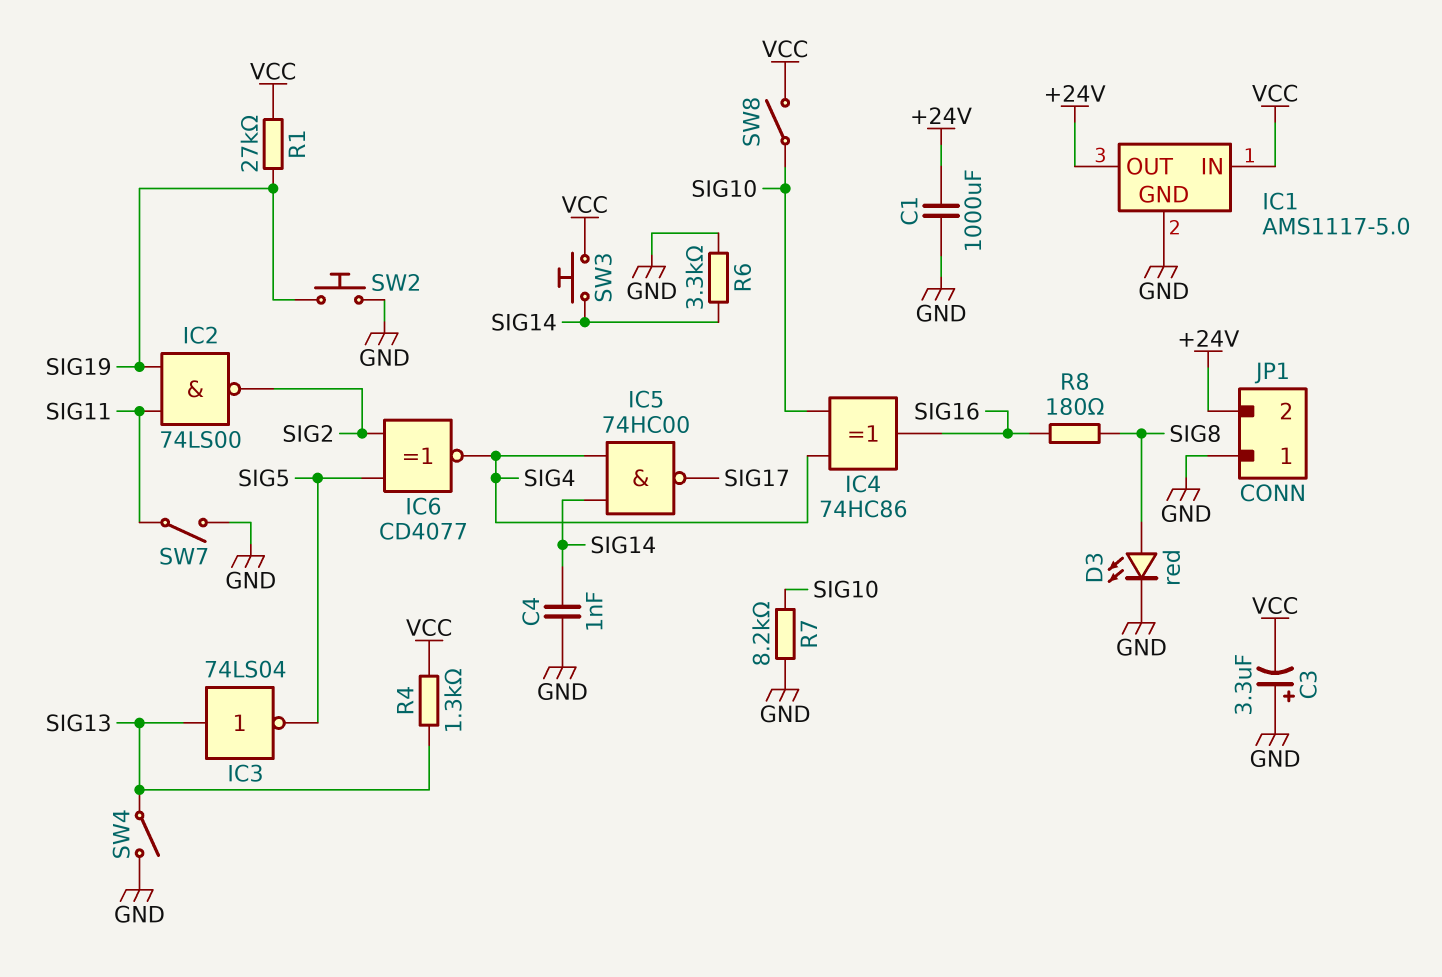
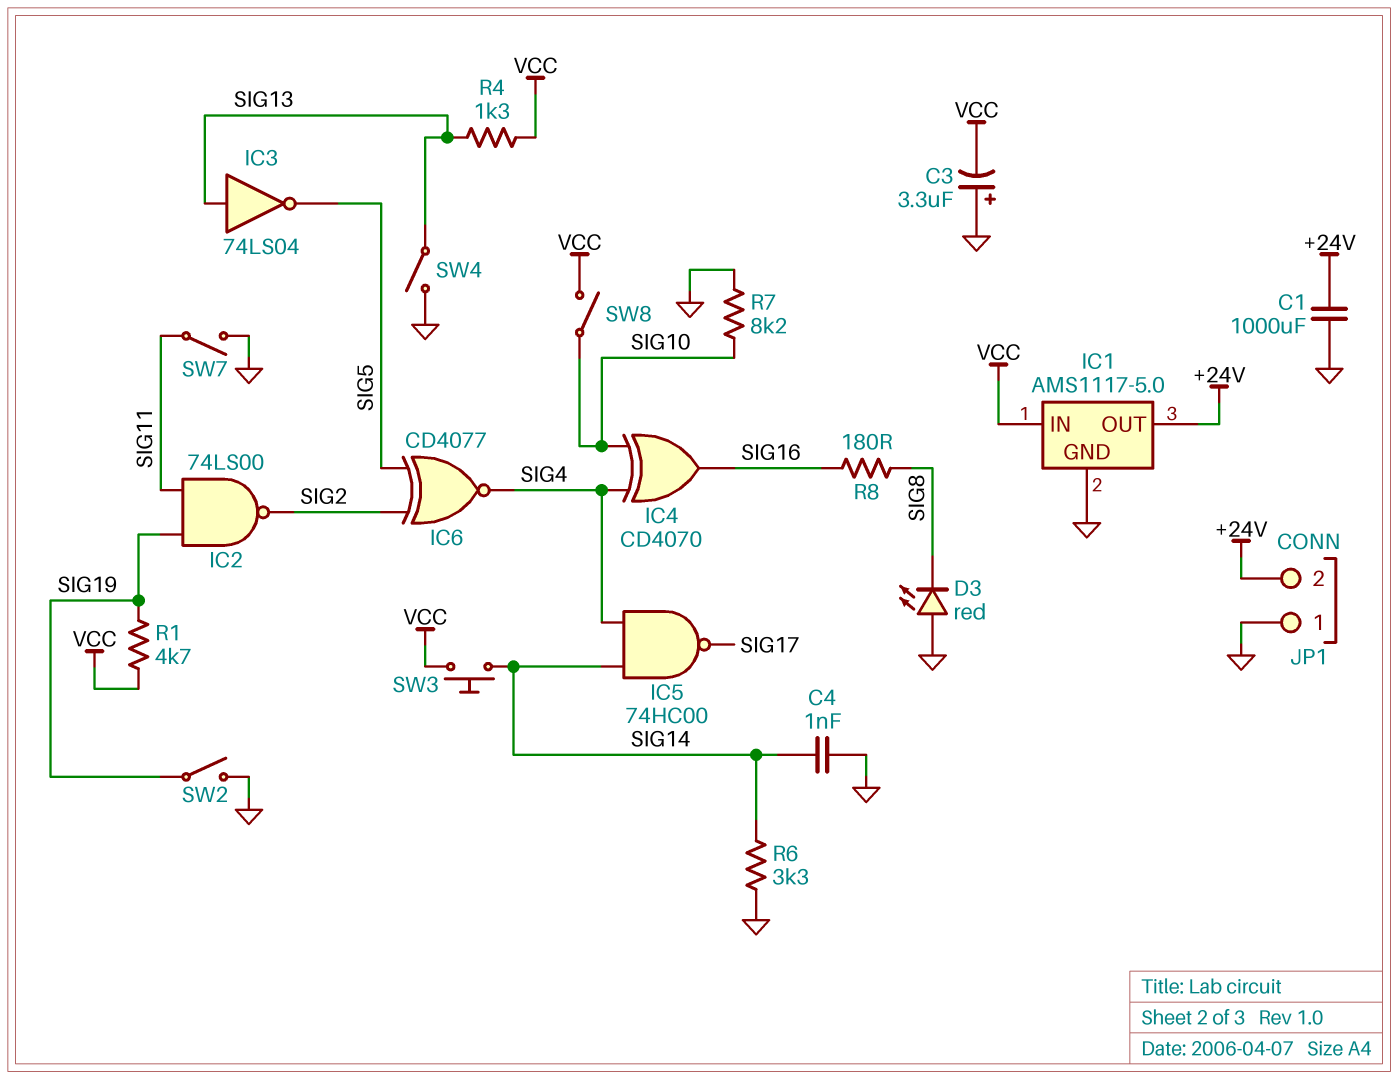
D3: LED red (A SIG8, K GND) -> LED red (A GND, K SIG8)
IC4: XOR 74HC86 (in SIG4, in SIG10, out SIG16) -> XOR CD4070 (in SIG4, in SIG10, out SIG16)
R1: 27k (SIG19, VCC) -> 4.7k (SIG19, VCC)
SW2: button (GND, SIG19) -> switch (GND, SIG19)

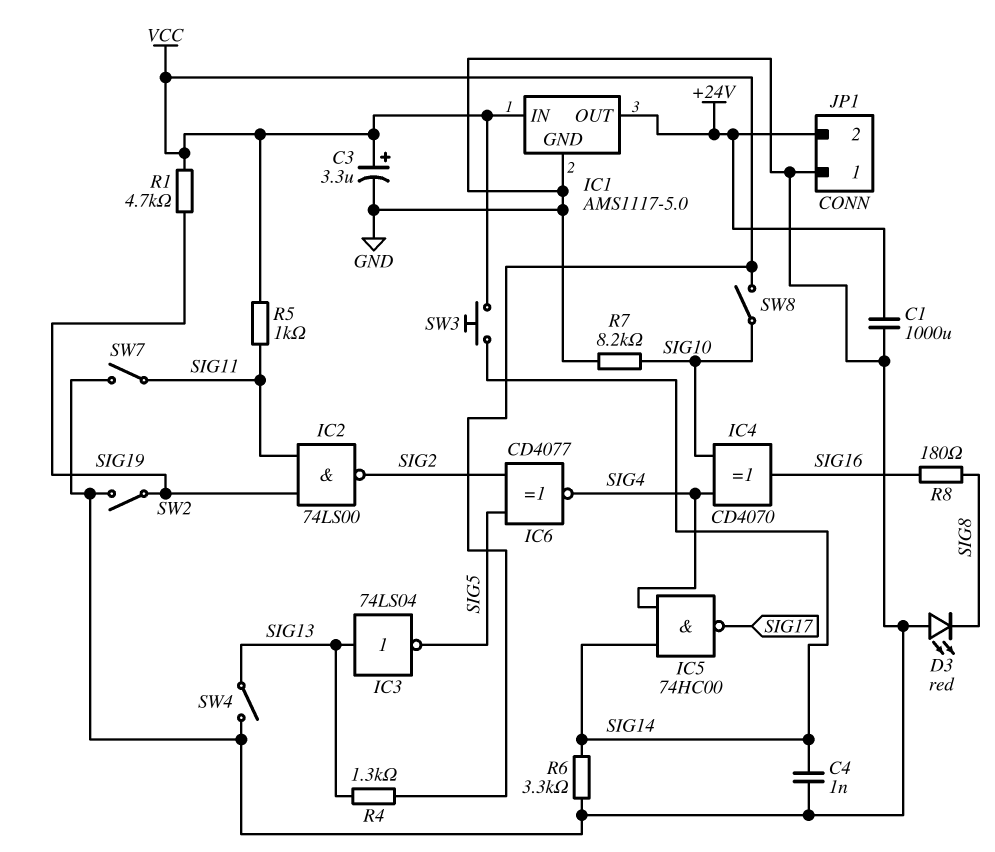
C3: 3.3uF (plus GND, minus VCC) -> 3.3uF (plus VCC, minus GND)
R5: none -> 1k (SIG11, VCC)

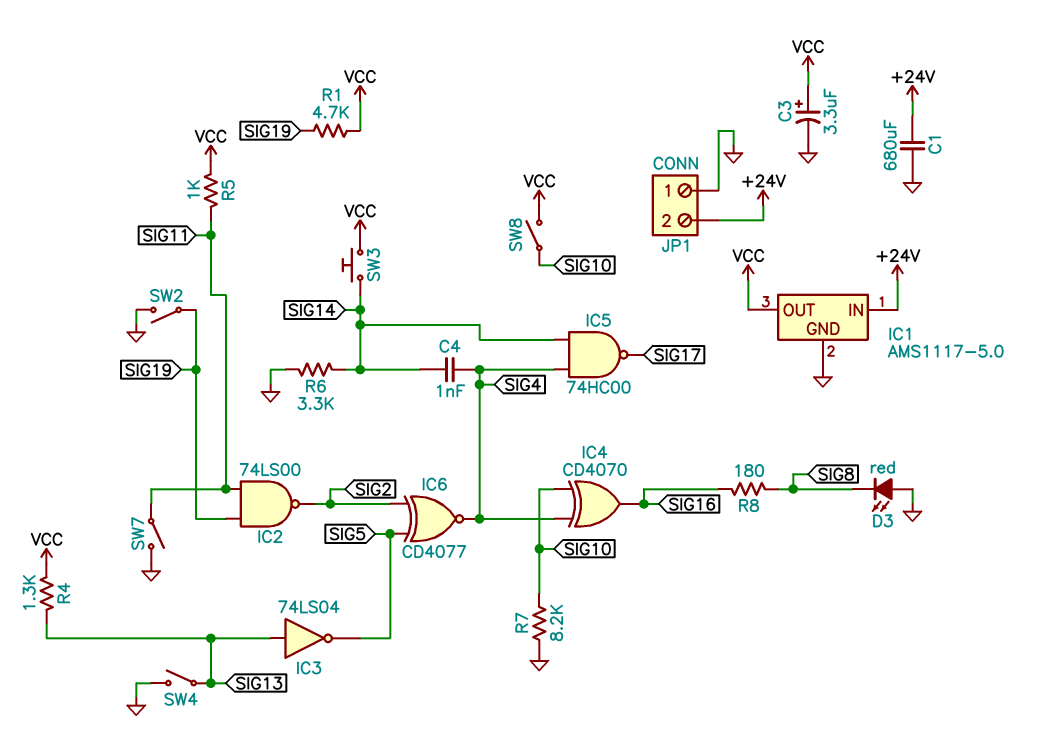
C1: 1000uF (+24V, GND) -> 680uF (+24V, GND)
C4: 1nF (GND, SIG14) -> 1nF (SIG4, SIG14)
IC1 pin IN: VCC -> +24V
IC1 pin OUT: +24V -> VCC

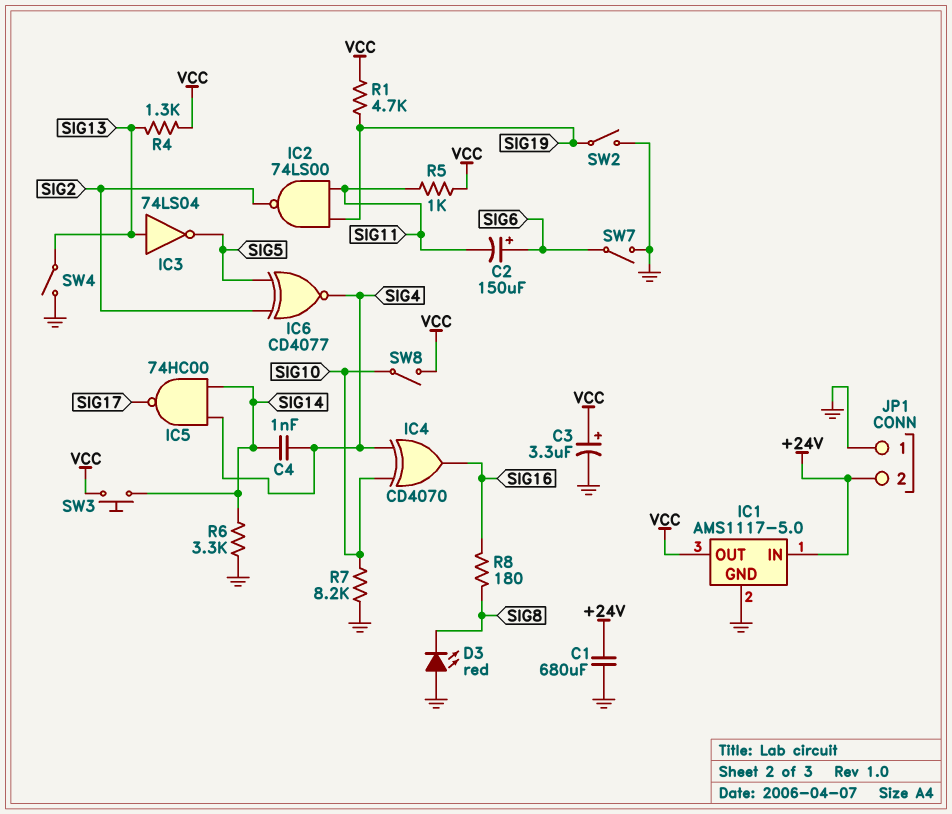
C2: none -> 150uF (plus SIG6, minus SIG11)
SW7: switch (GND, SIG11) -> switch (GND, SIG6)

